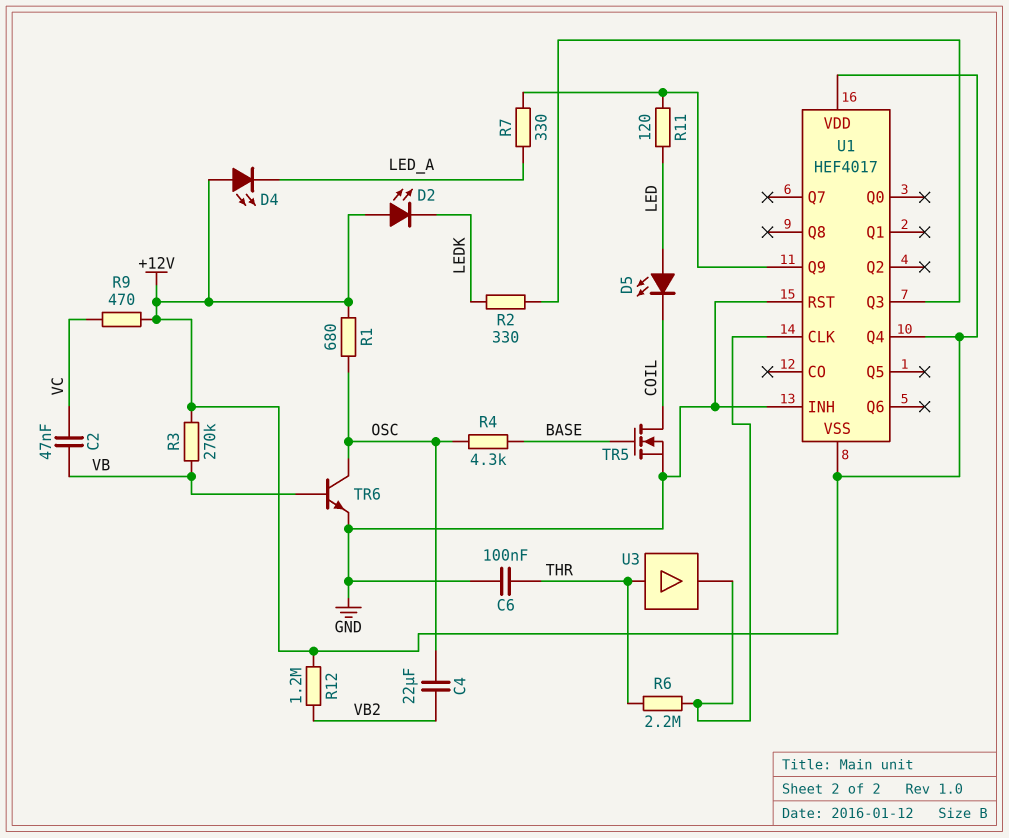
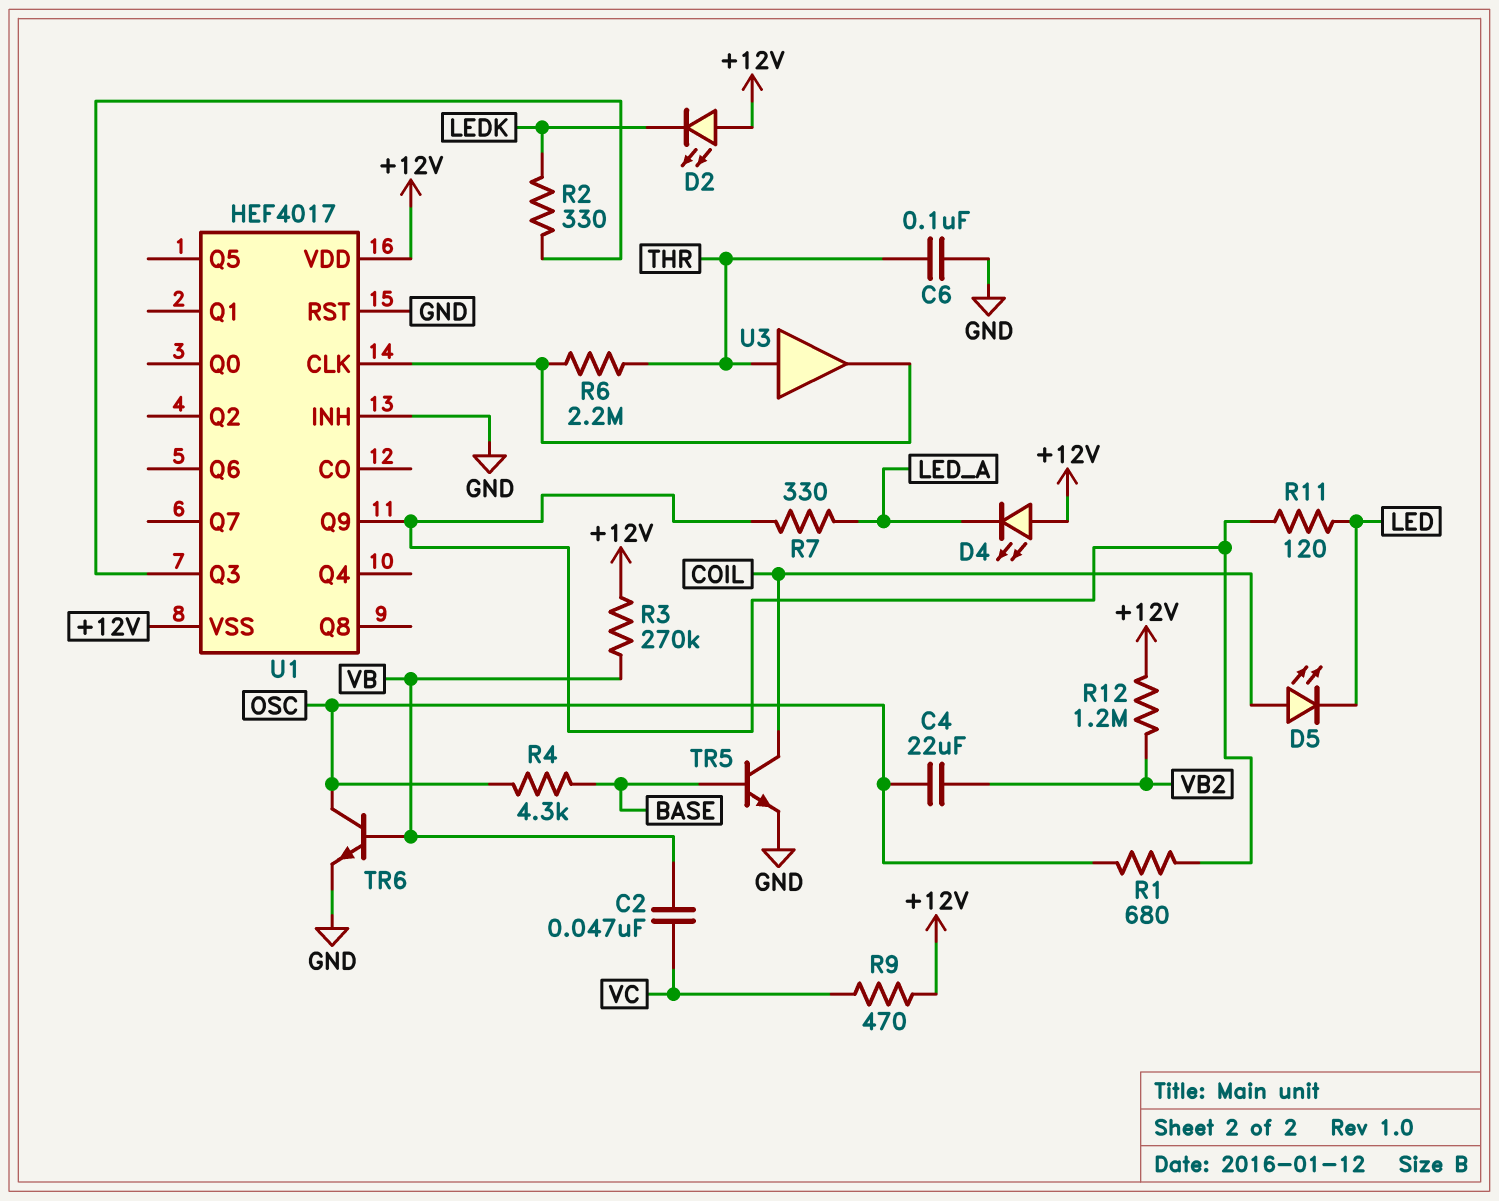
D5: LED (A LED, K COIL) -> LED (A COIL, K LED)
R1: 680 (+12V, OSC) -> 680 (OSC, U1/Q9)
TR5: NMOS (G BASE, D COIL, S GND) -> NPN (B BASE, C COIL, E GND)
U1 pin Q4: +12V -> none

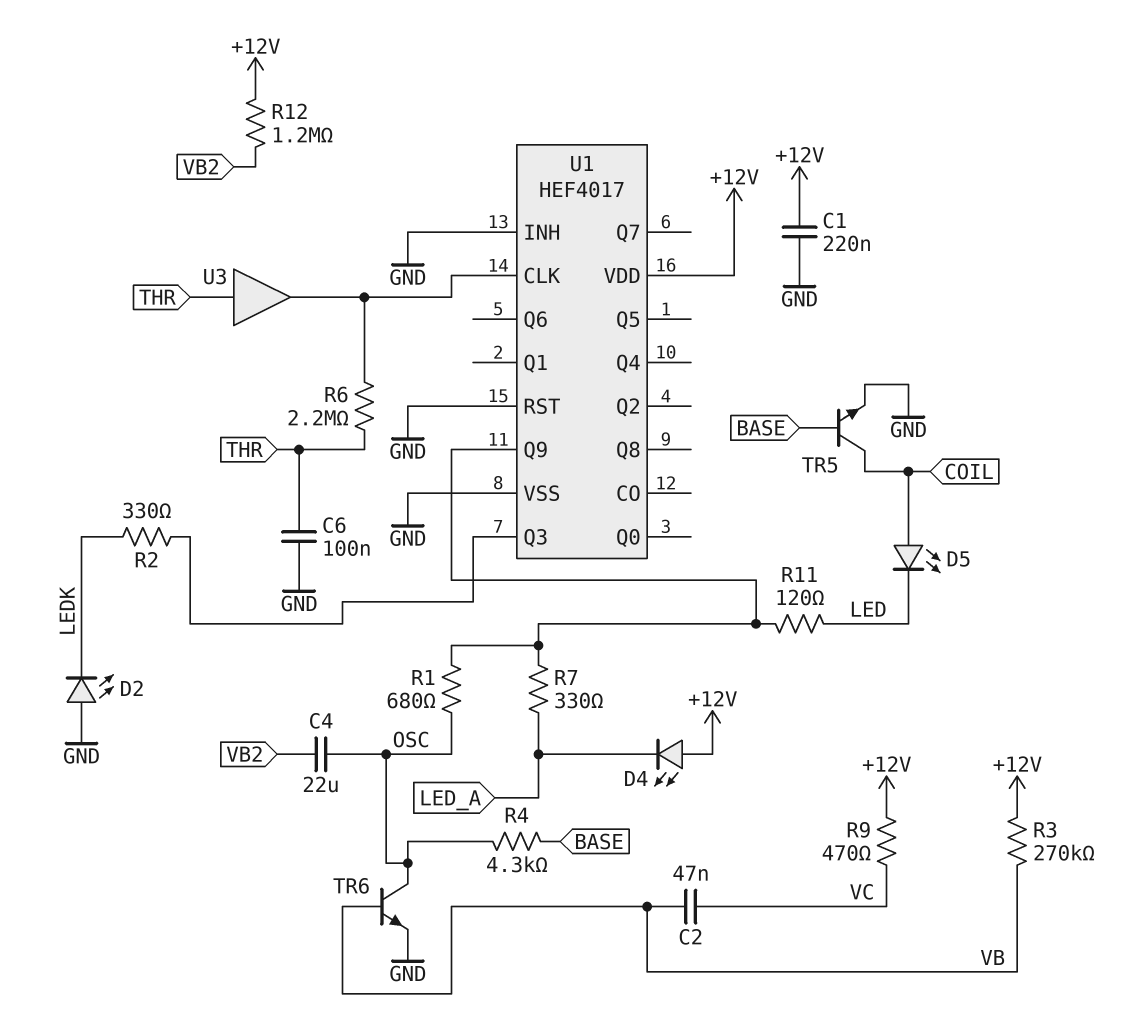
C1: none -> 220nF (+12V, GND)
D2: LED (A +12V, K LEDK) -> LED (A GND, K LEDK)
U1 pin VSS: +12V -> GND

